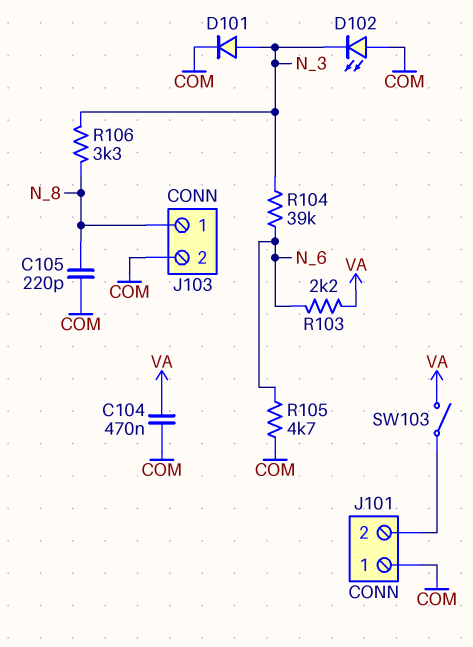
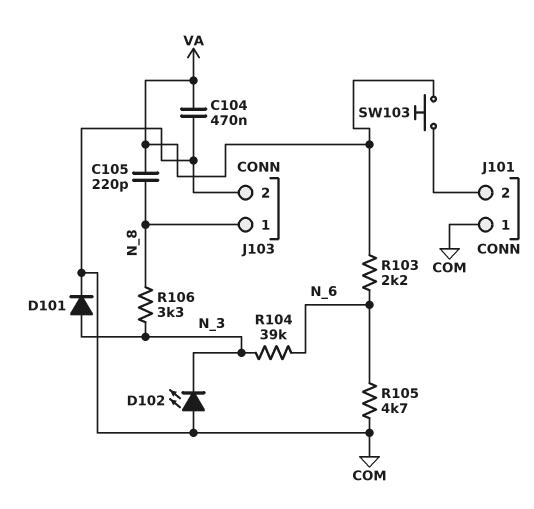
C105: 220pF (COM, N_8) -> 220pF (N_8, VA)
SW103: switch (J101/2, VA) -> button (J101/2, VA)

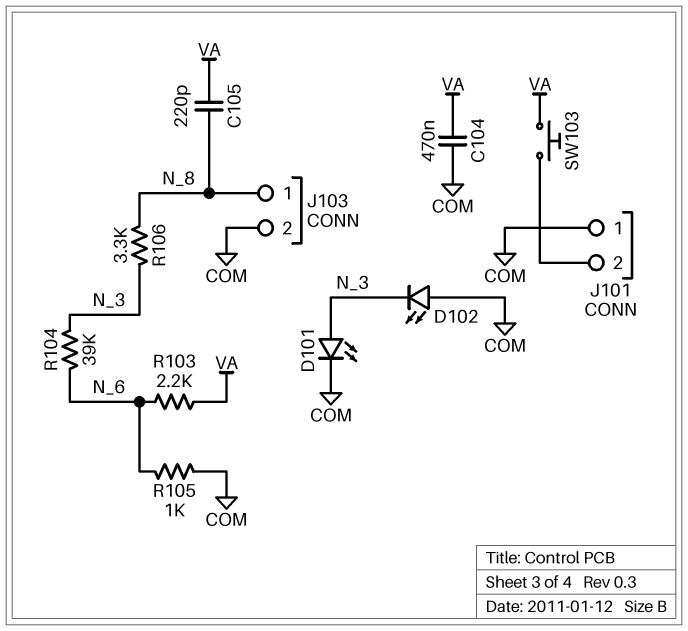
D101: diode (A N_3, K COM) -> LED (A N_3, K COM)
R105: 4.7k (COM, N_6) -> 1k (COM, N_6)

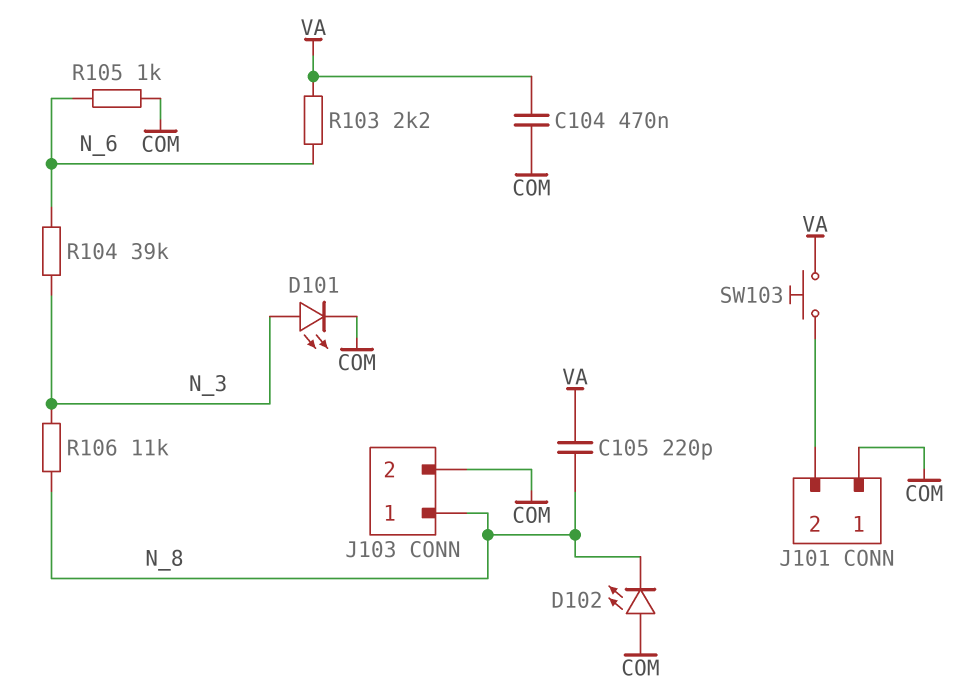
D102: LED (A COM, K N_3) -> LED (A COM, K N_8)
R106: 3.3k (N_3, N_8) -> 11k (N_3, N_8)

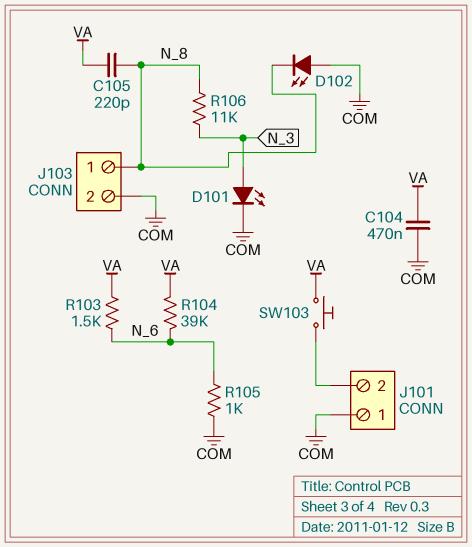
R103: 2.2k (N_6, VA) -> 1.5k (N_6, VA)
R104: 39k (N_3, N_6) -> 39k (N_6, VA)

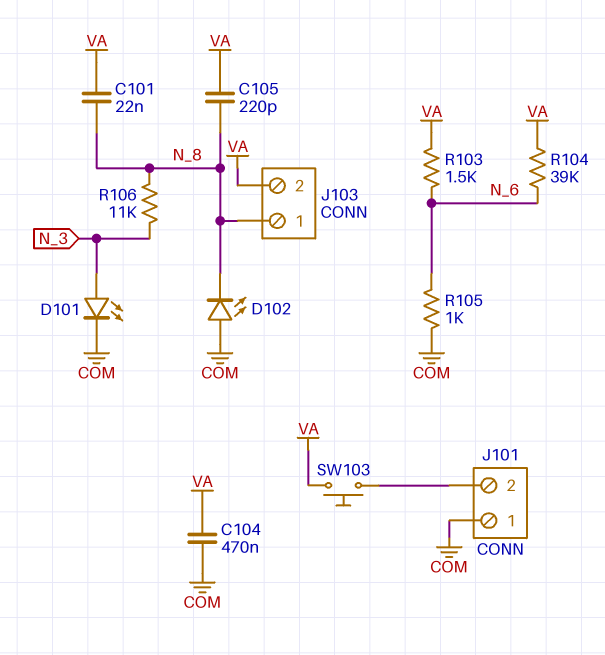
C101: none -> 22nF (N_8, VA)
J103 pin 2: COM -> VA

